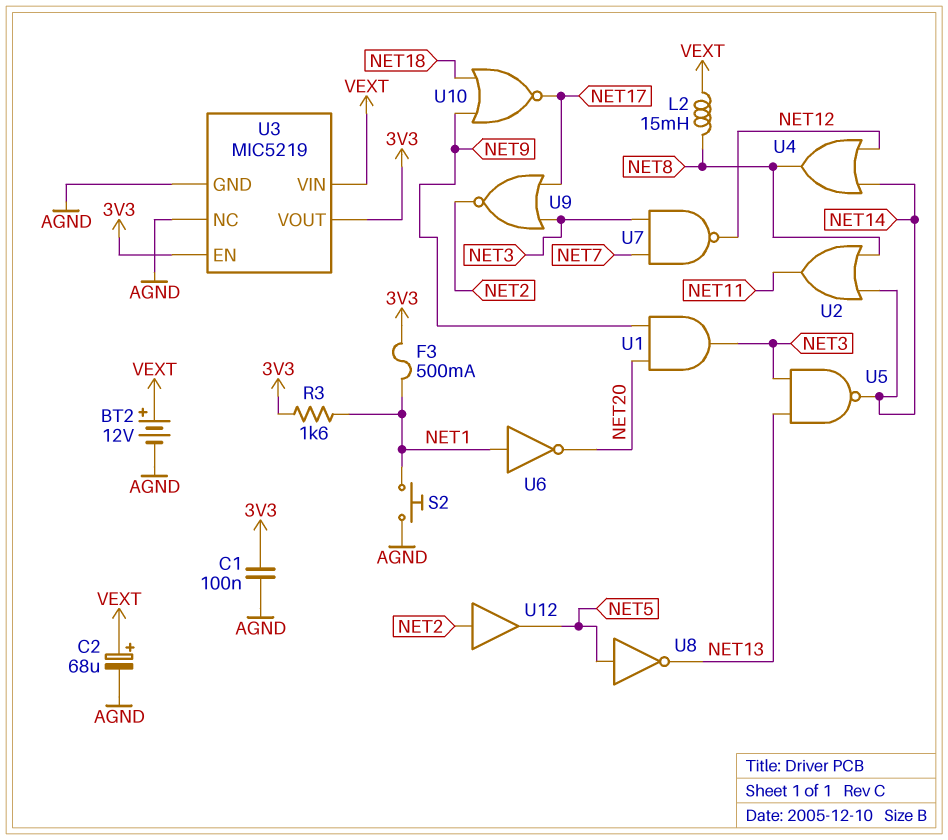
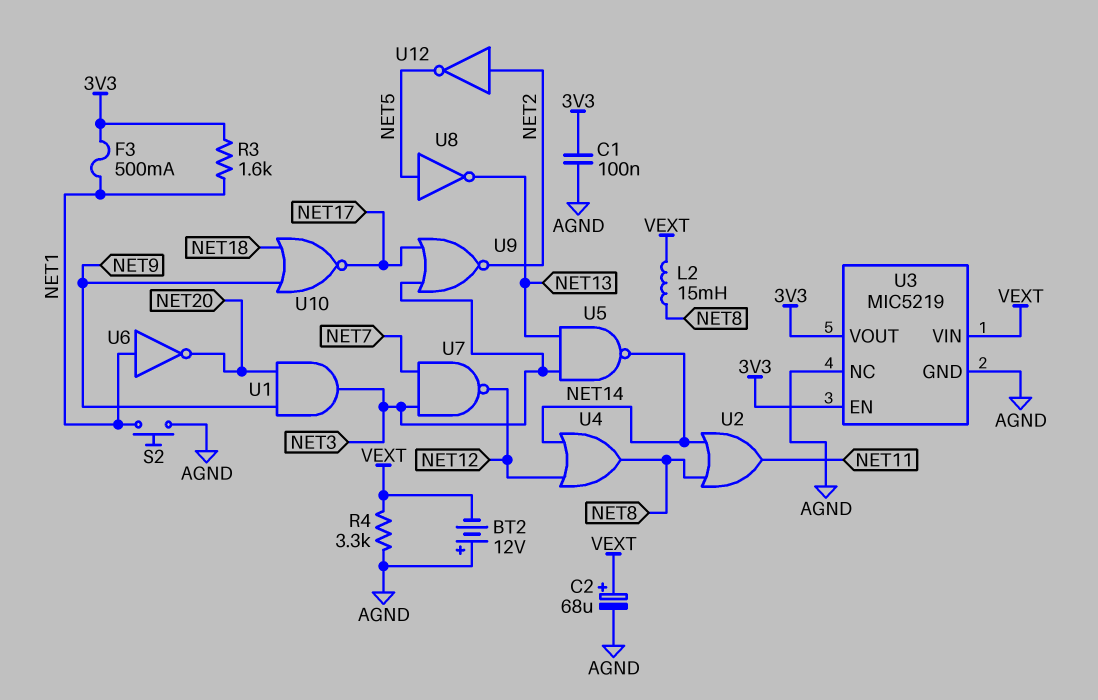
BT2: 12V (plus VEXT, minus AGND) -> 12V (plus AGND, minus VEXT)
R4: none -> 3.3k (AGND, VEXT)
U12: buffer (in NET2, out NET5) -> NOT (in NET2, out NET5)

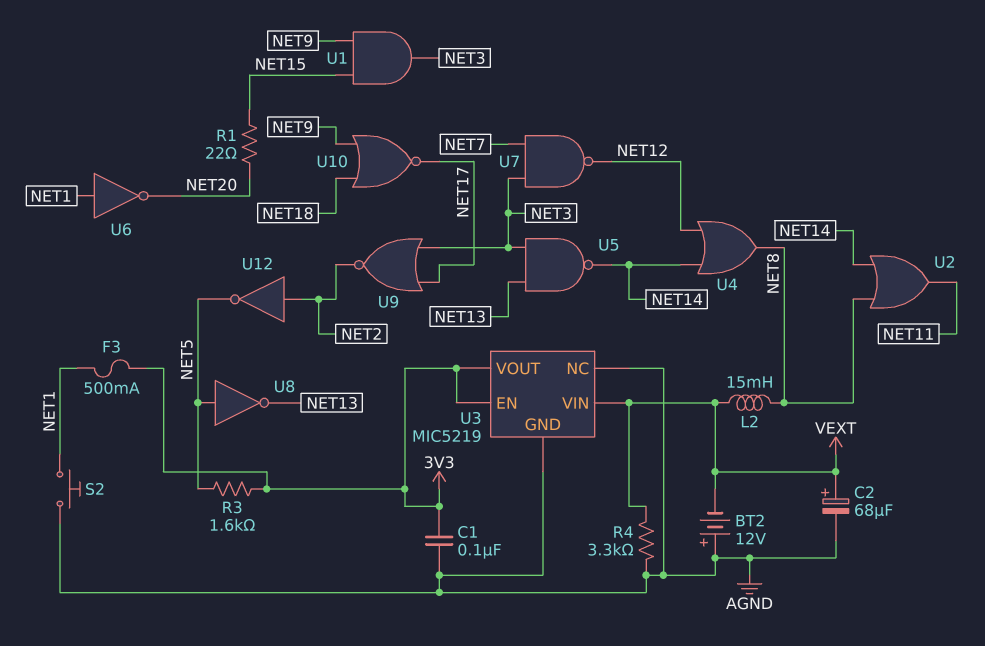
R1: none -> 22 (NET15, NET20)
R3: 1.6k (3V3, NET1) -> 1.6k (3V3, NET5)
U1: AND (in NET9, in NET20, out NET3) -> AND (in NET9, in NET15, out NET3)

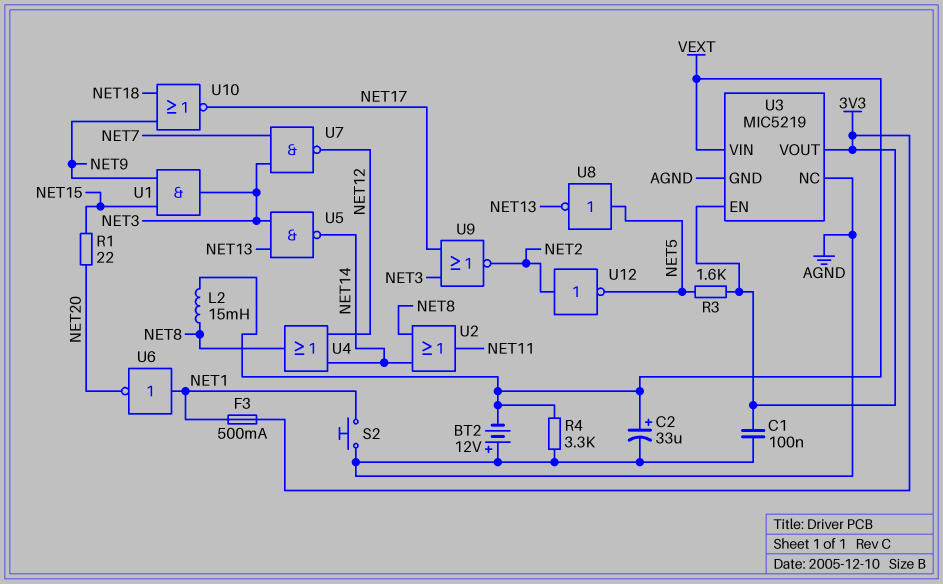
C2: 68uF (plus VEXT, minus AGND) -> 33uF (plus VEXT, minus AGND)

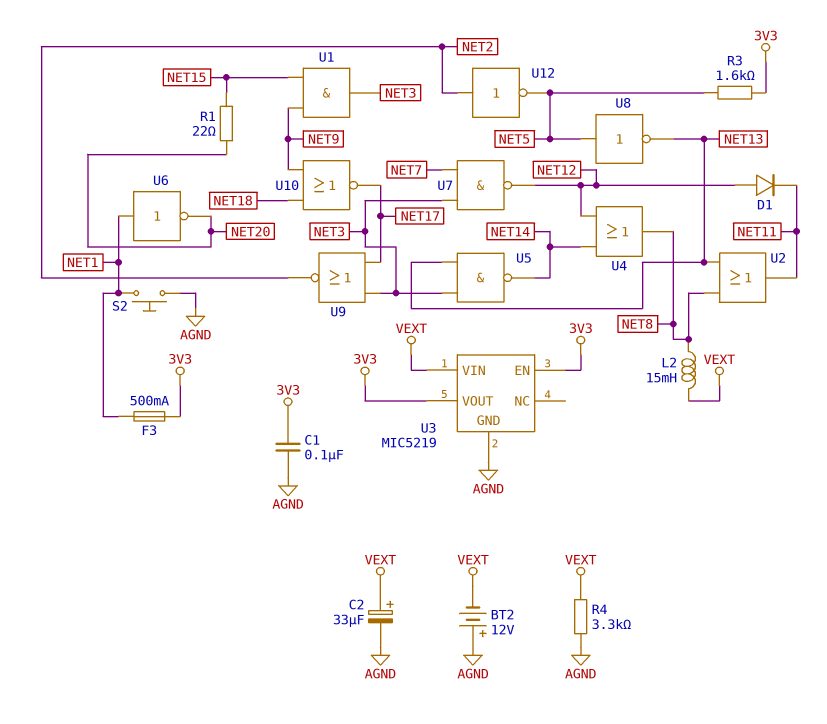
D1: none -> diode (A NET12, K NET11)
U2: OR (in NET8, in NET14, out NET11) -> OR (in NET8, in NET13, out NET11)
U3 pin NC: AGND -> none

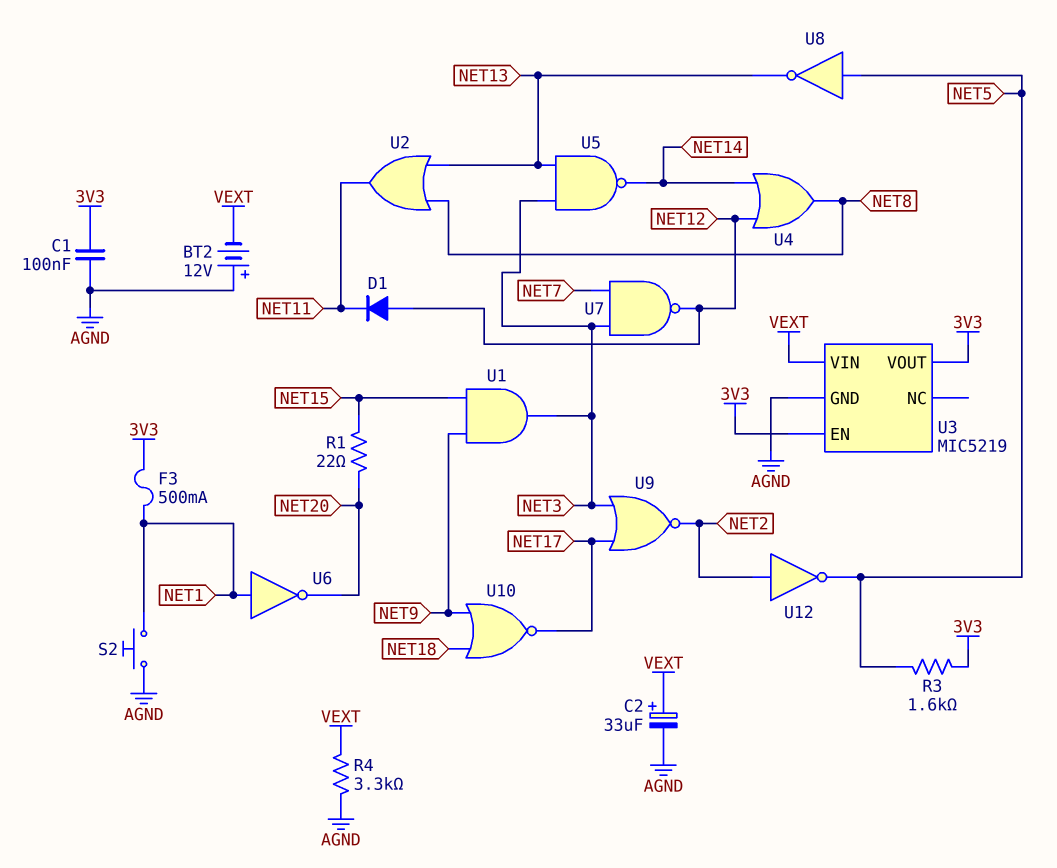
L2: 15mH (NET8, VEXT) -> none

